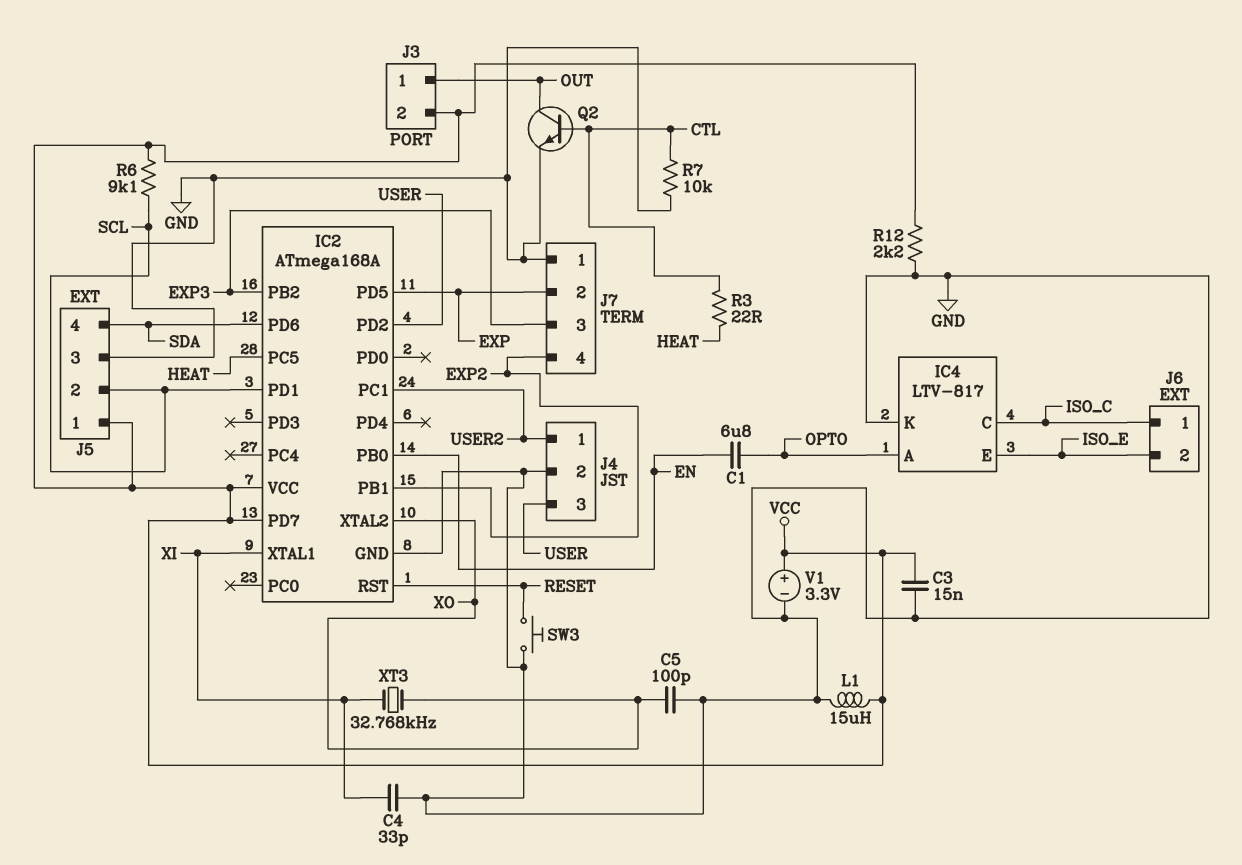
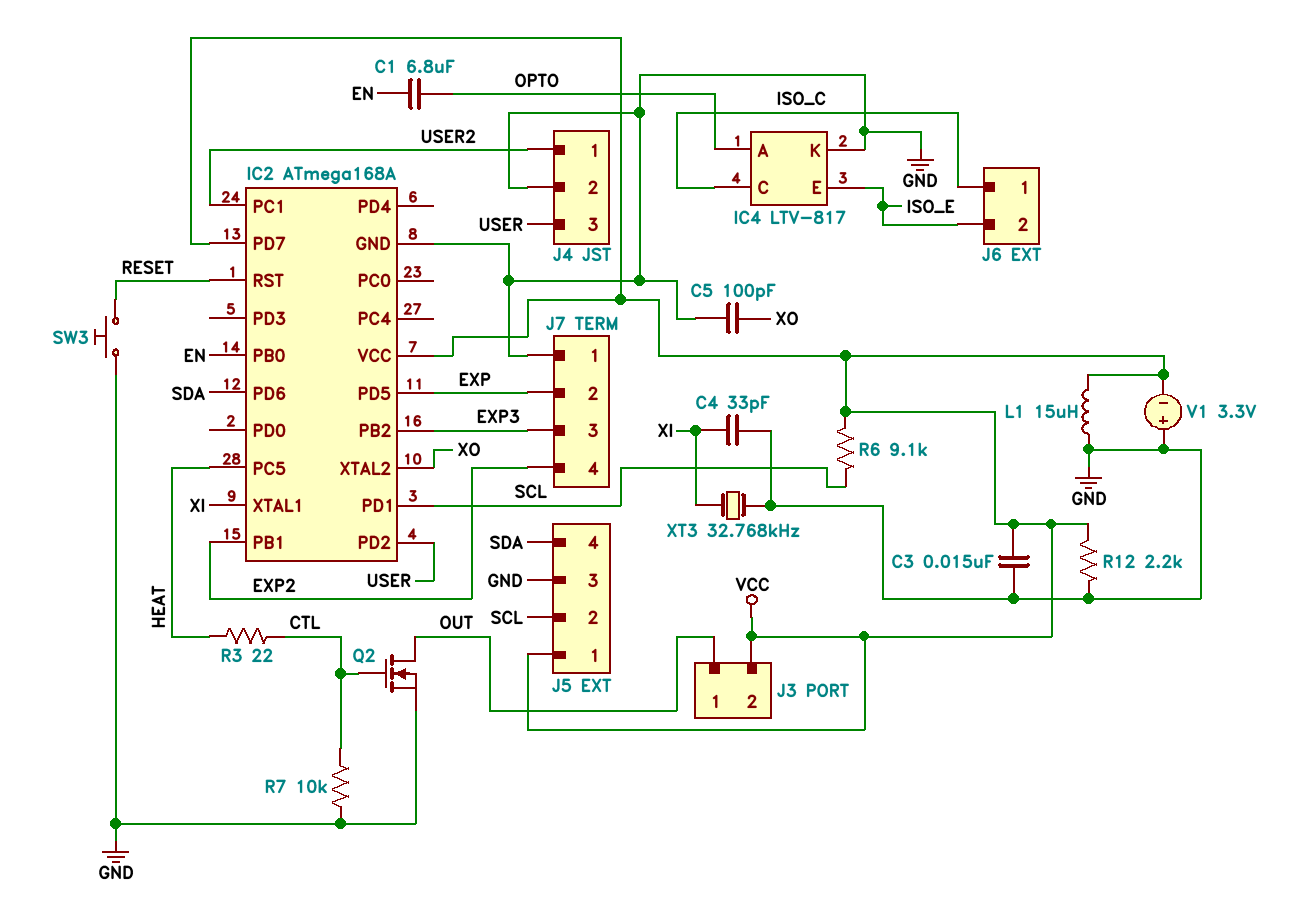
Q2: NPN (B CTL, C OUT, E GND) -> NMOS (G CTL, D OUT, S GND)
V1: 3.3V (plus VCC, minus GND) -> 3.3V (plus GND, minus VCC)
XT3: 32.768kHz (XI, XO) -> 32.768kHz (GND, XI)

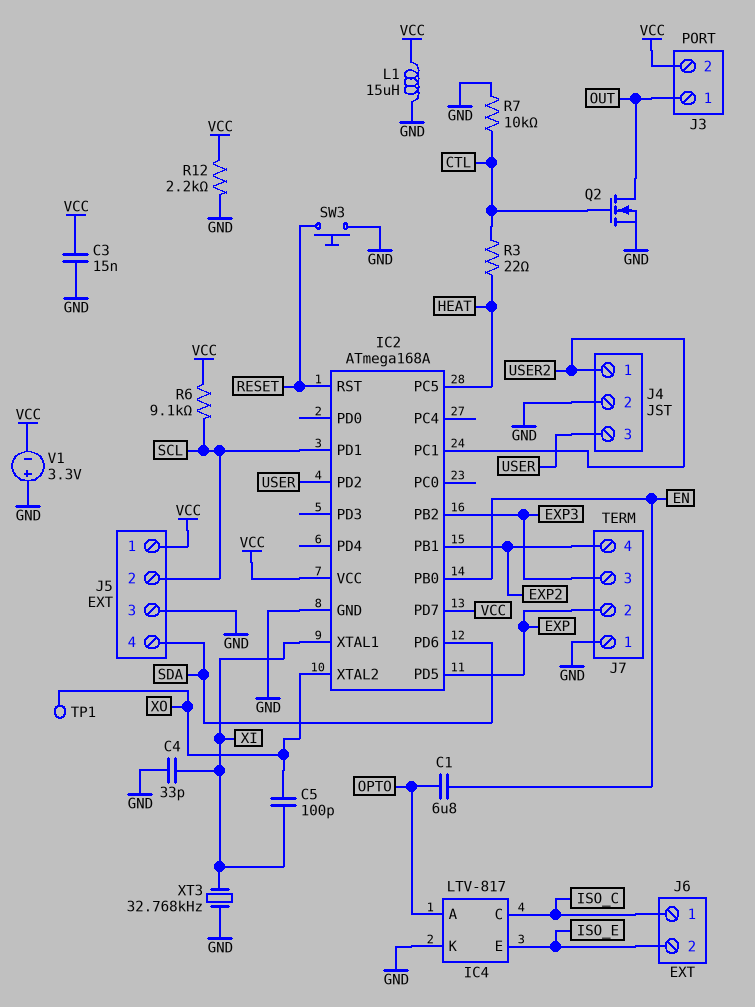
C5: 100pF (GND, XO) -> 100pF (XI, XO)
TP1: none -> test point (XO)

